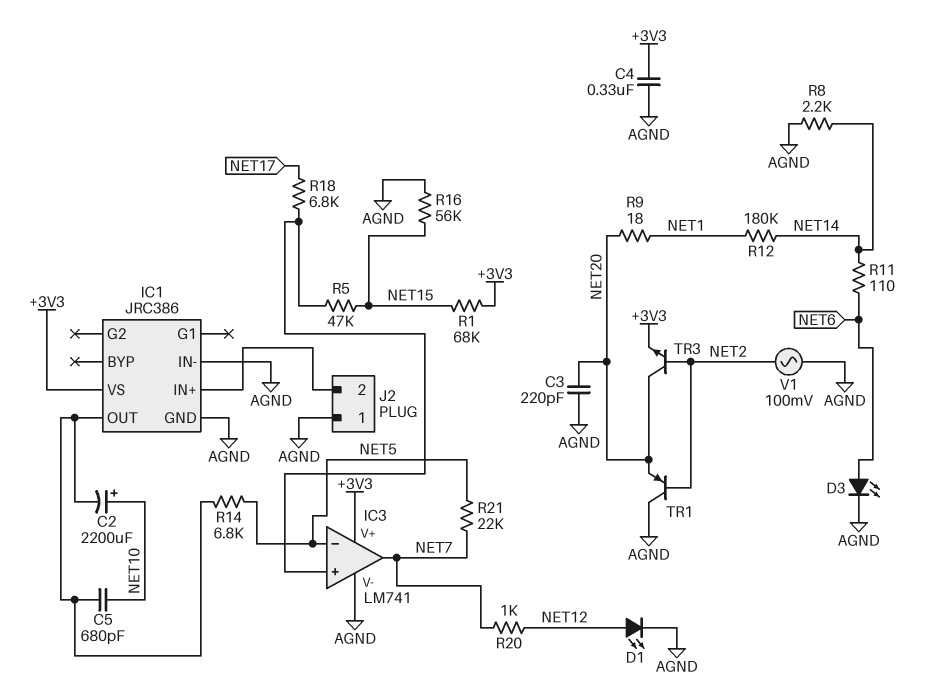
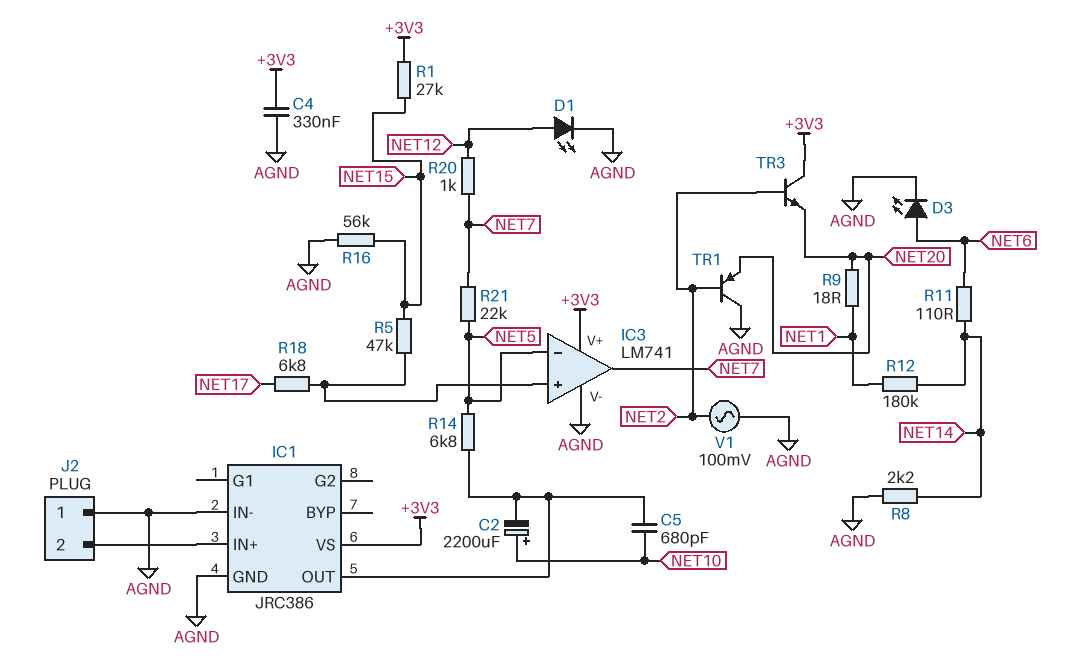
C3: 220pF (AGND, NET20) -> none
R1: 68k (+3V3, NET15) -> 27k (+3V3, NET15)
TR3: NPN (B NET2, C NET20, E +3V3) -> NPN (B NET2, C +3V3, E NET20)

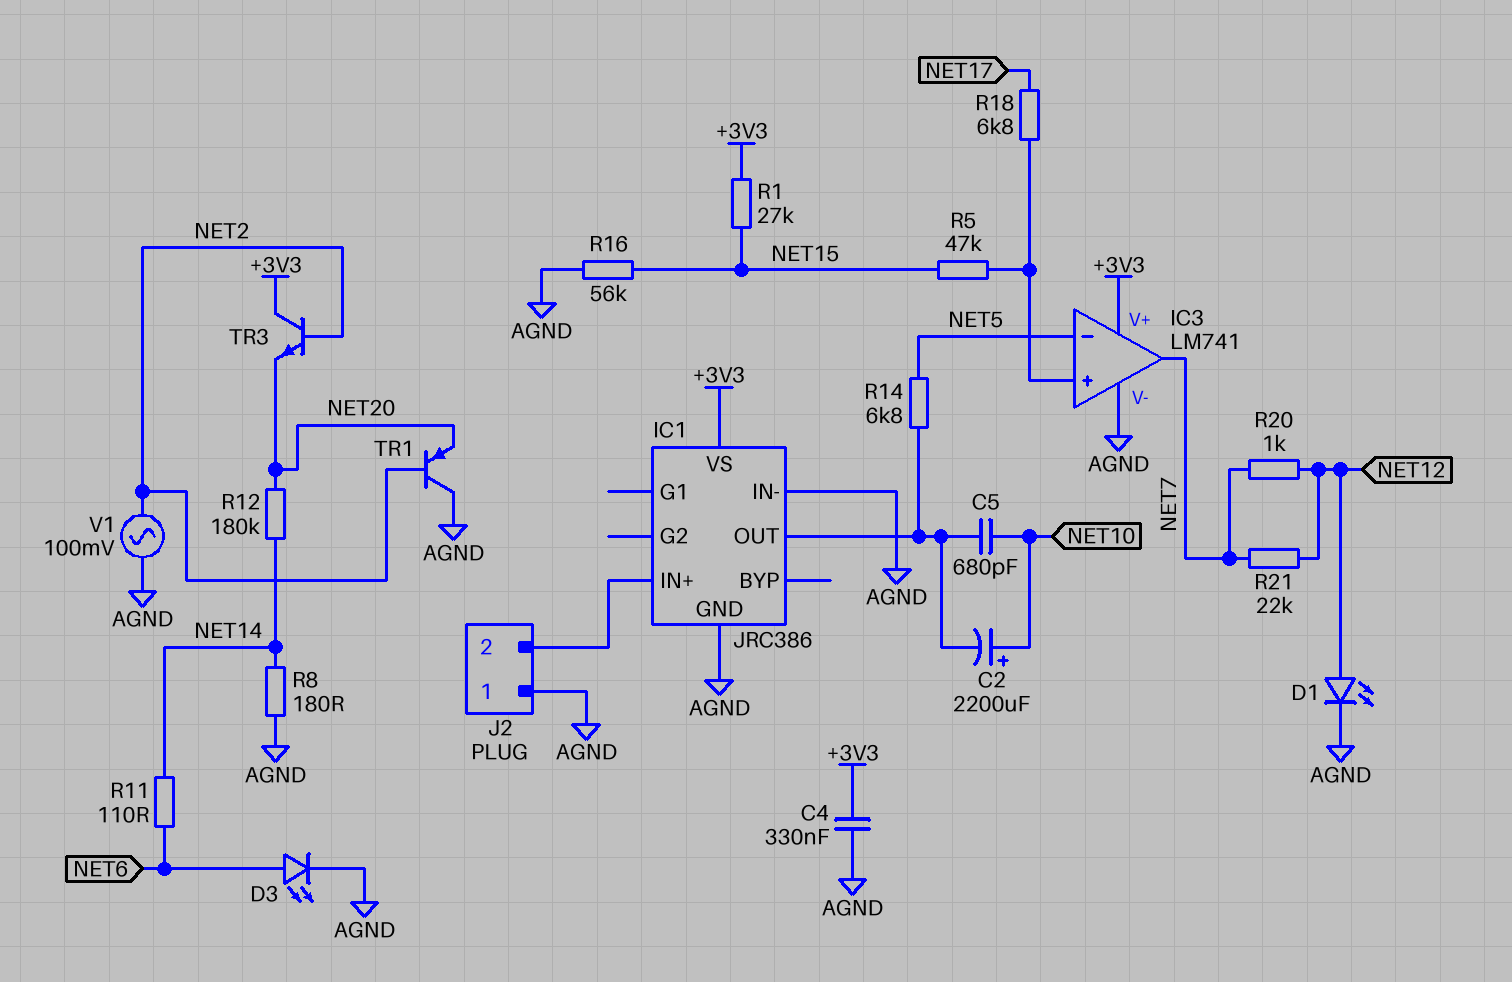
R8: 2.2k (AGND, NET14) -> 180 (AGND, NET14)
R9: 18 (NET1, NET20) -> none
R12: 180k (NET1, NET14) -> 180k (NET14, NET20)
R21: 22k (NET5, NET7) -> 22k (NET7, NET12)

